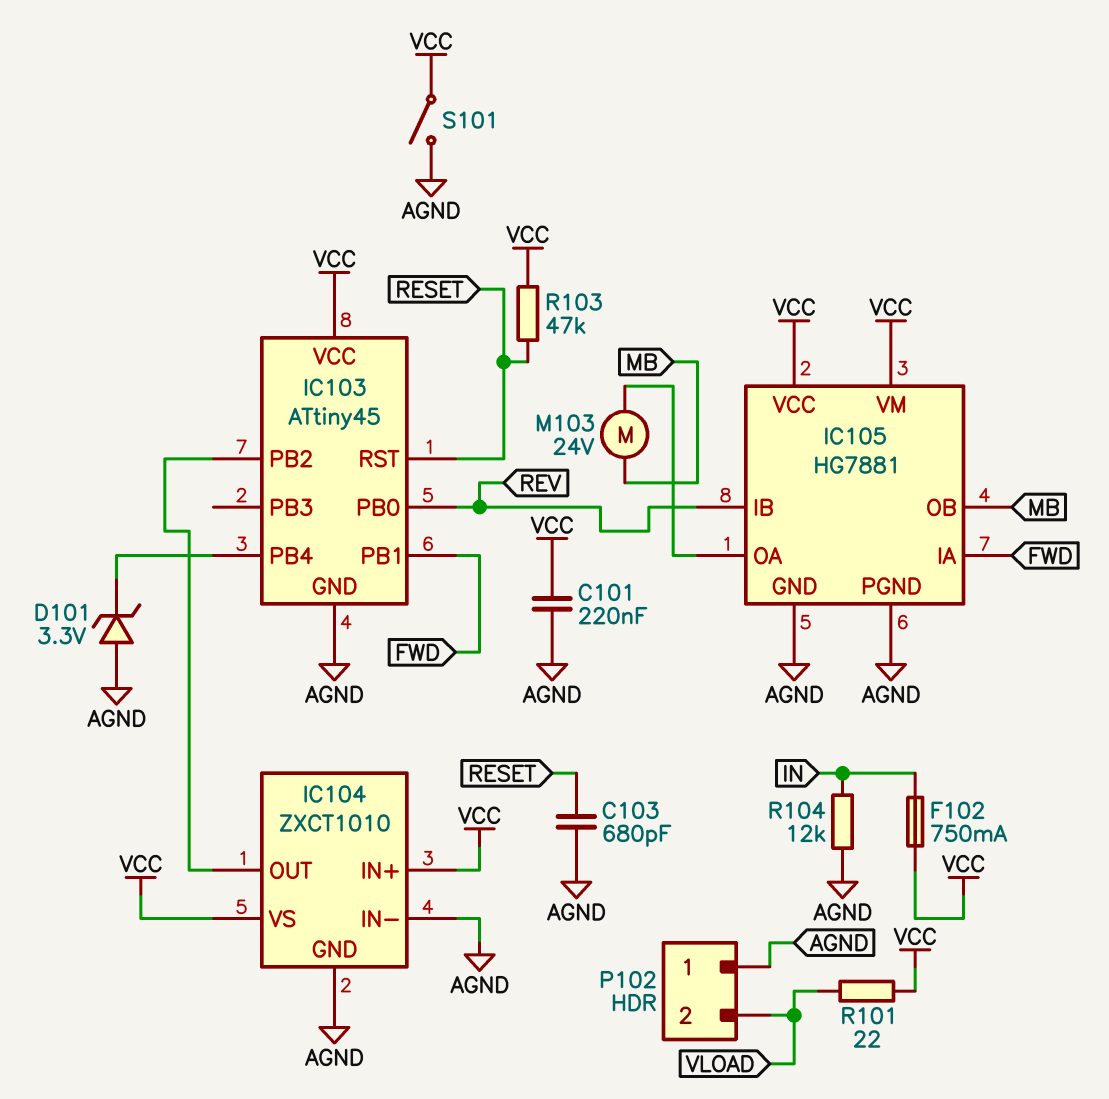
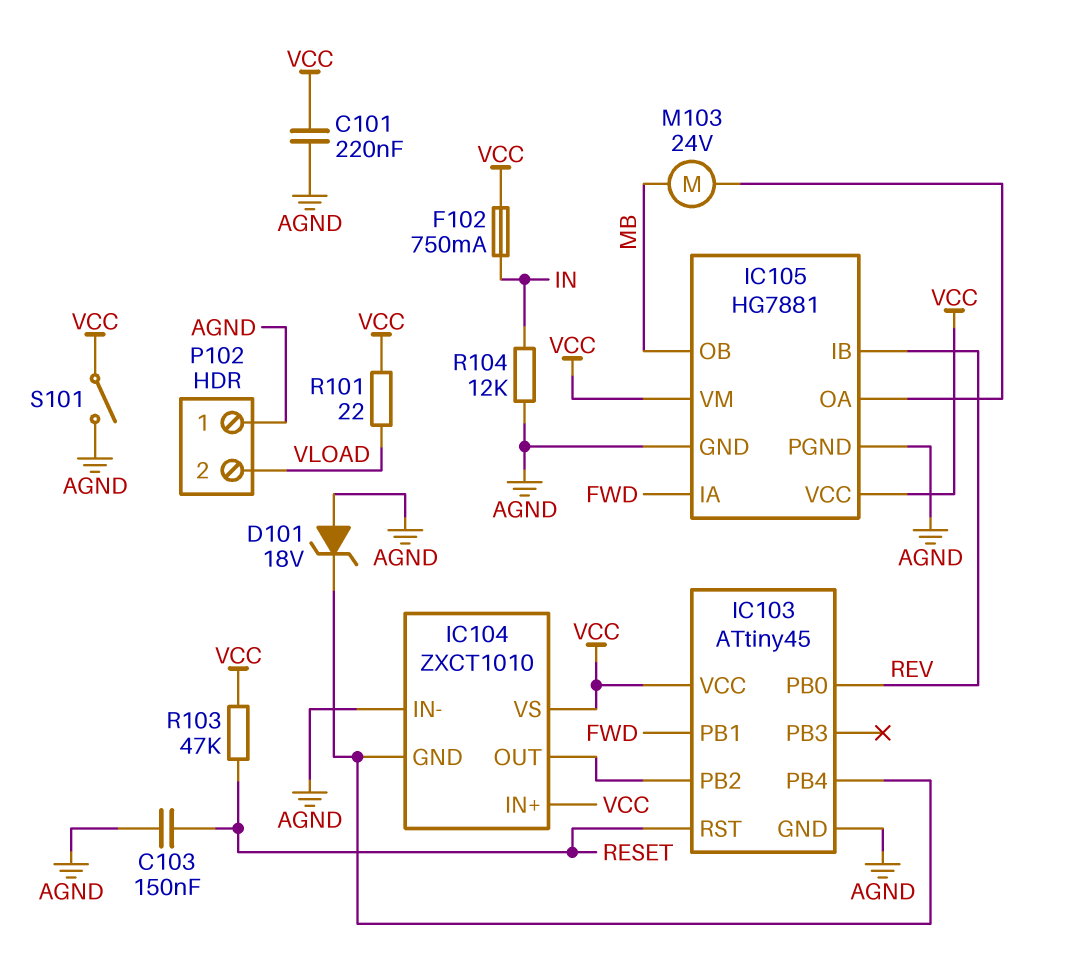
C103: 680pF (AGND, RESET) -> 150nF (AGND, RESET)
D101: zener 3.3V (A AGND, K IC103/PB4) -> zener 18V (A AGND, K IC103/PB4)
IC104 pin GND: AGND -> IC103/PB4

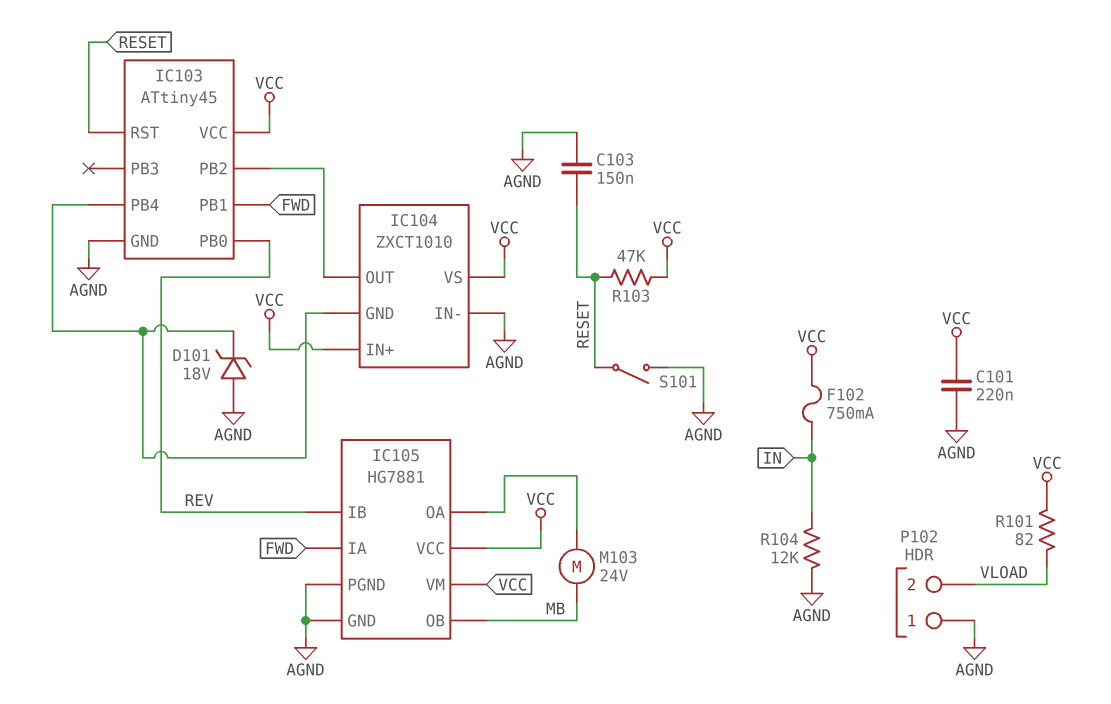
R101: 22 (VCC, VLOAD) -> 82 (VCC, VLOAD)
S101: switch (AGND, VCC) -> switch (AGND, RESET)

